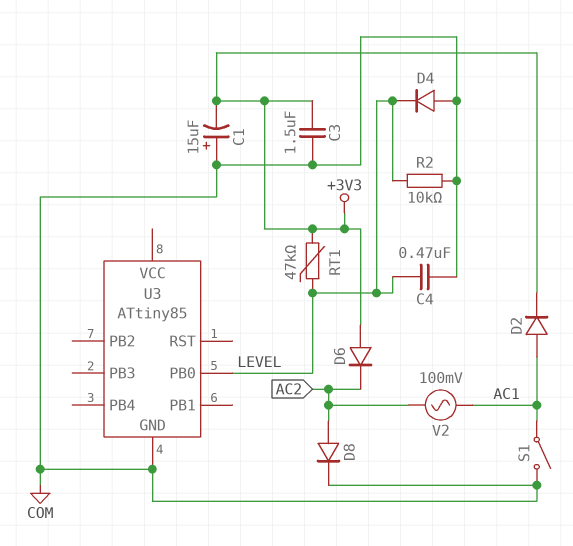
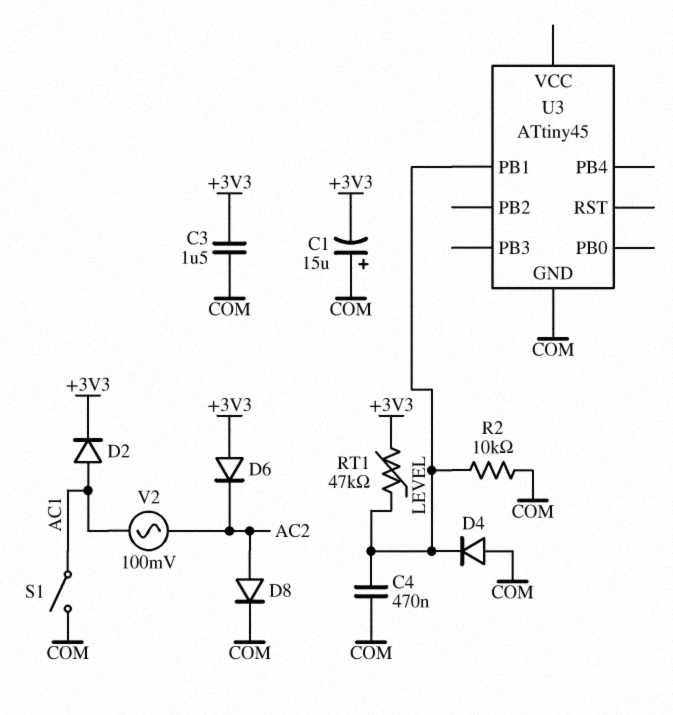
U3: ATtiny85 -> ATtiny45
U3 pin PB0: LEVEL -> none
U3 pin PB1: none -> LEVEL

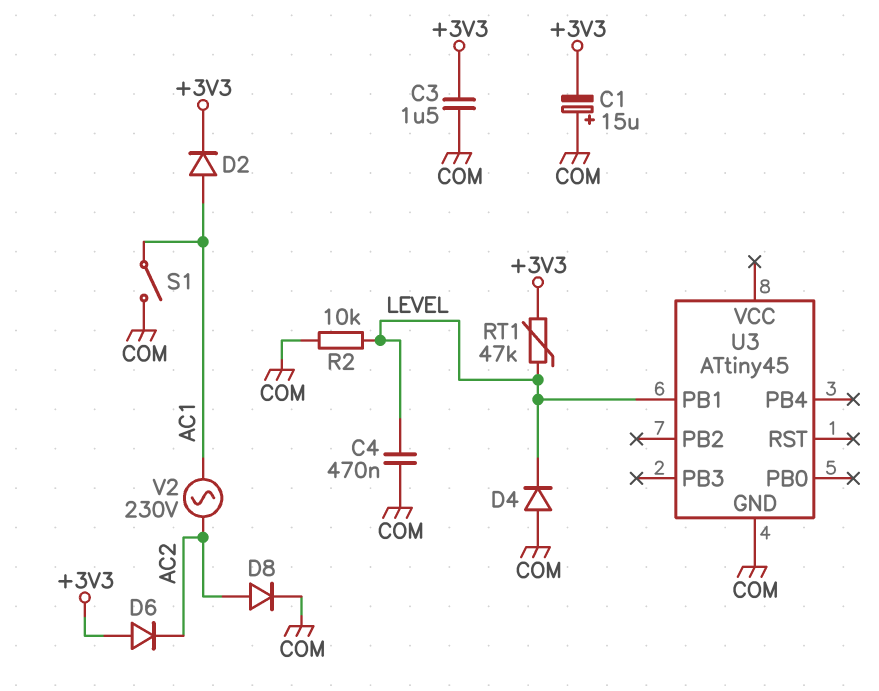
V2: AC 100mV (AC1, AC2) -> AC 230V (AC1, AC2)

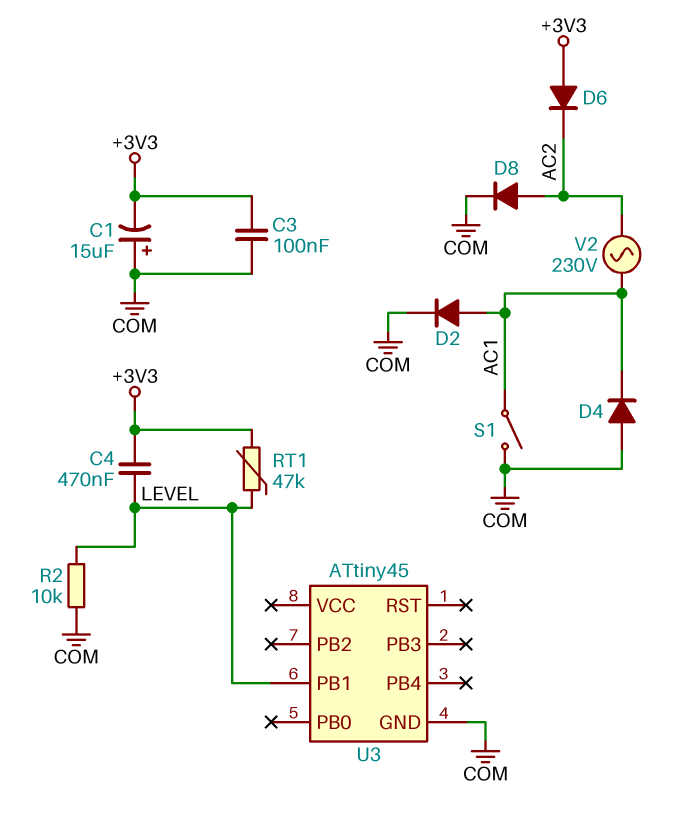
C3: 1.5uF (+3V3, COM) -> 100nF (+3V3, COM)
C4: 470nF (COM, LEVEL) -> 470nF (+3V3, LEVEL)
D2: diode (A AC1, K +3V3) -> diode (A AC1, K COM)
D4: diode (A COM, K LEVEL) -> diode (A COM, K AC1)

